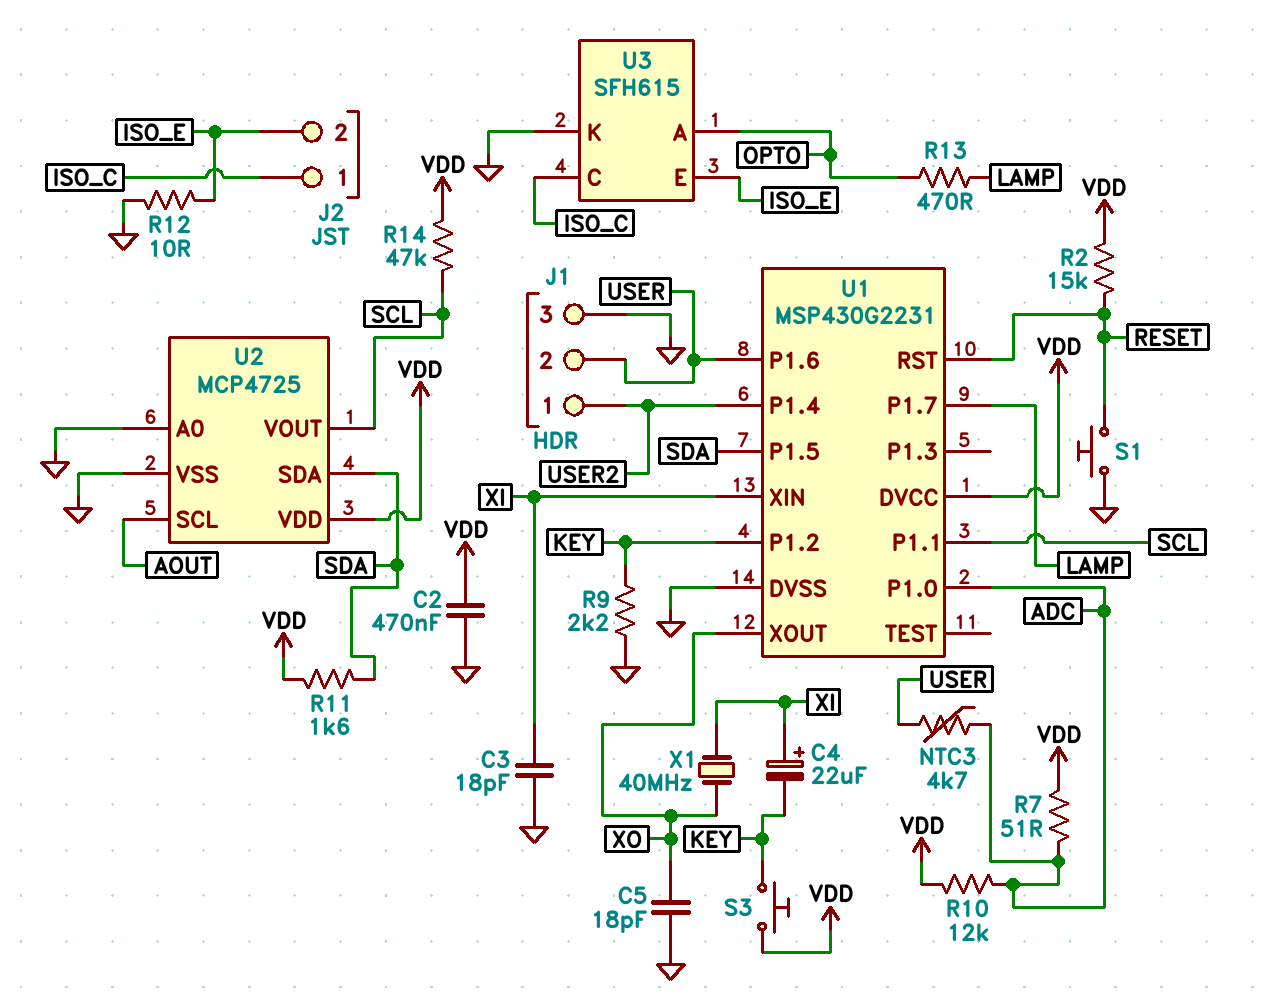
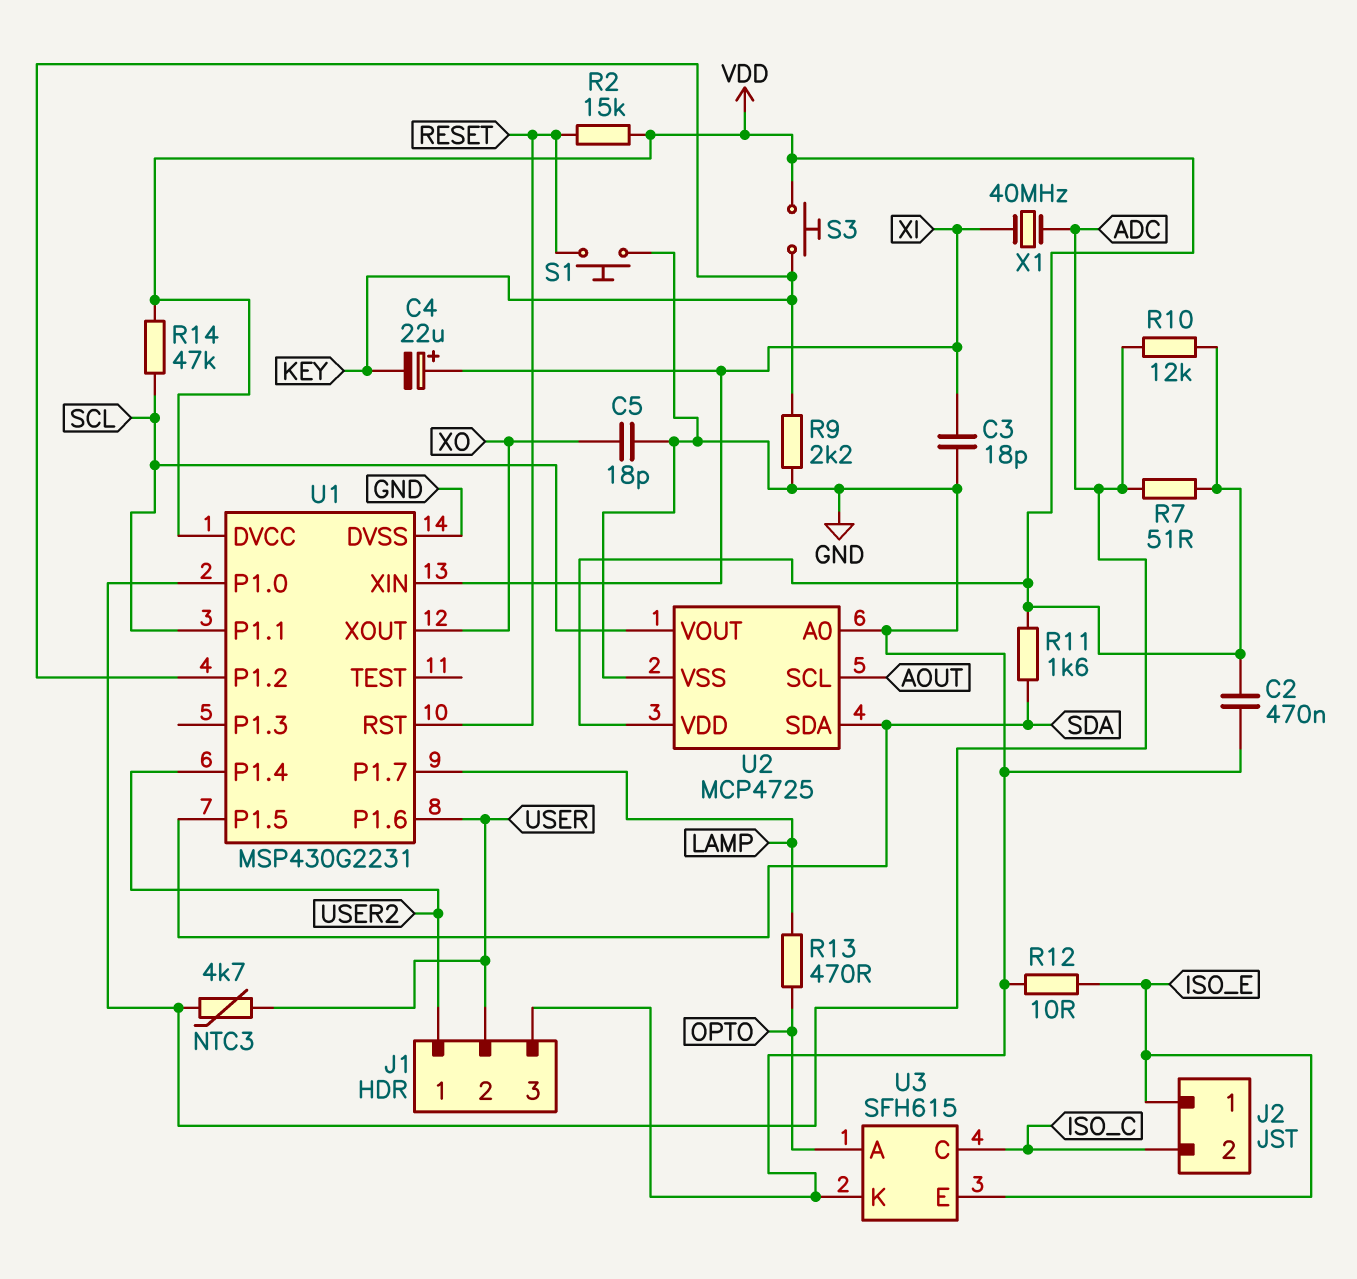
J2 pin 1: ISO_C -> ISO_E
J2 pin 2: ISO_E -> ISO_C
X1: 40MHz (XI, XO) -> 40MHz (ADC, XI)

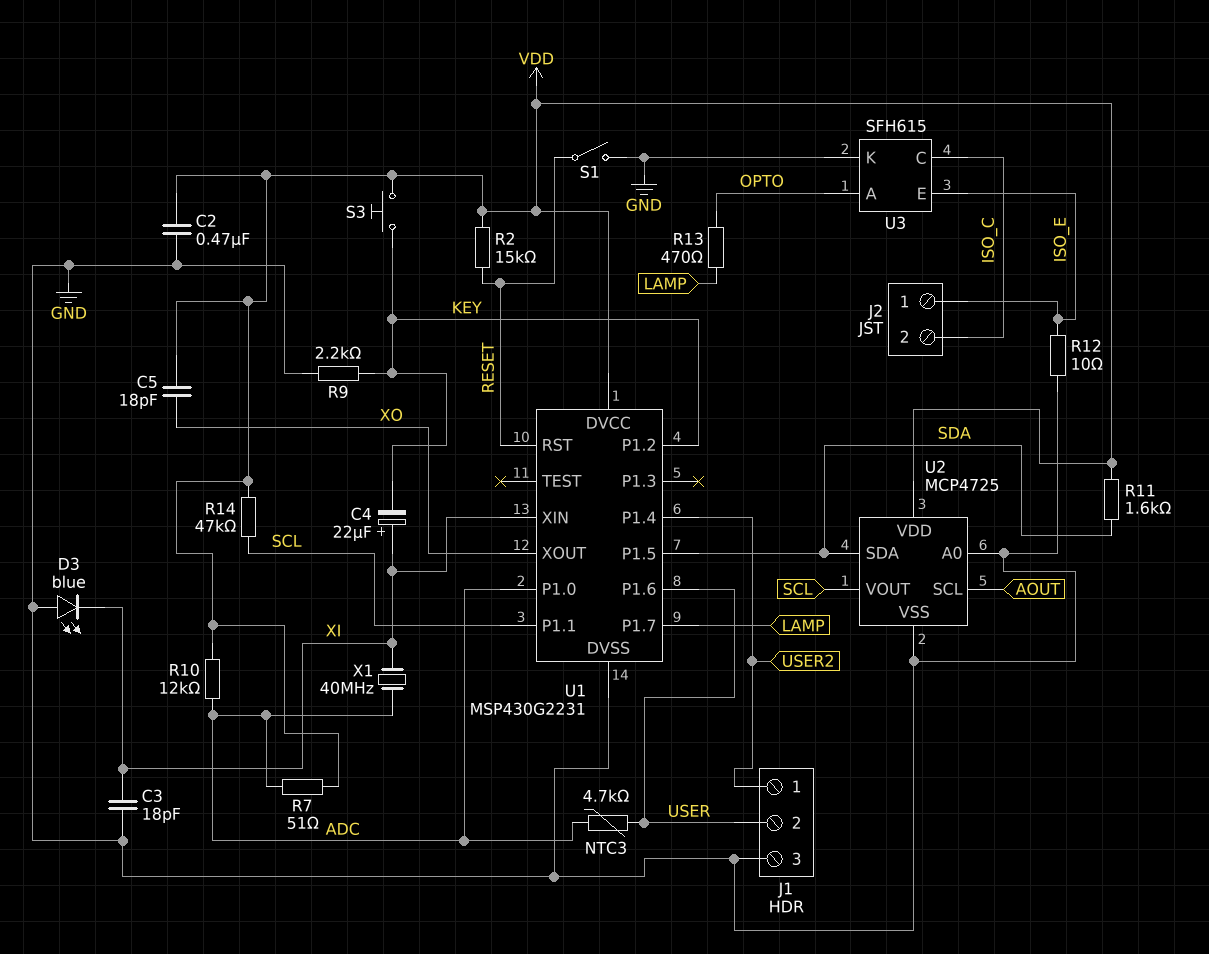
C5: 18pF (GND, XO) -> 18pF (VDD, XO)
D3: none -> LED blue (A GND, K XI)
S1: button (GND, RESET) -> switch (GND, RESET)

